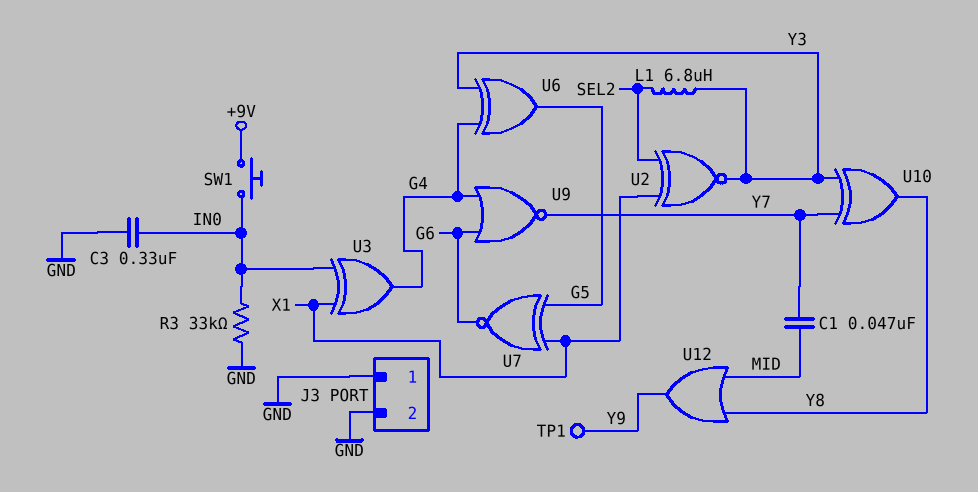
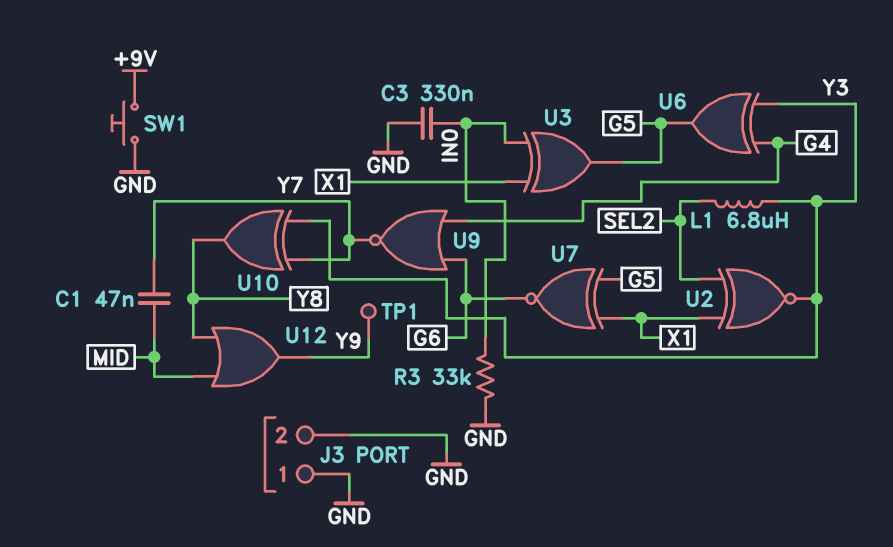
SW1: button (+9V, IN0) -> button (+9V, GND)
U3: XOR (in IN0, in X1, out G4) -> XOR (in IN0, in X1, out G5)

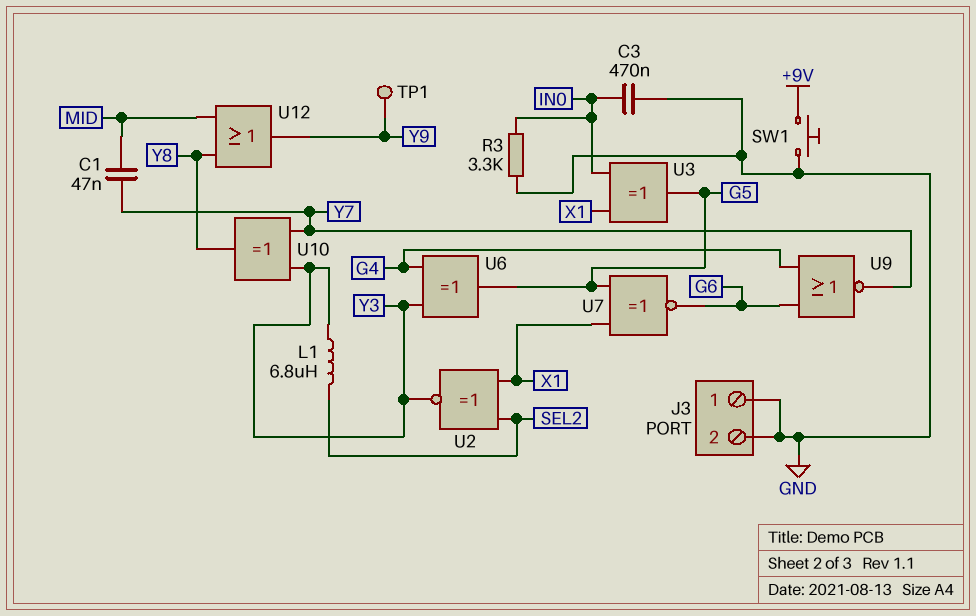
C3: 330nF (GND, IN0) -> 470nF (GND, IN0)
R3: 33k (GND, IN0) -> 3.3k (GND, IN0)

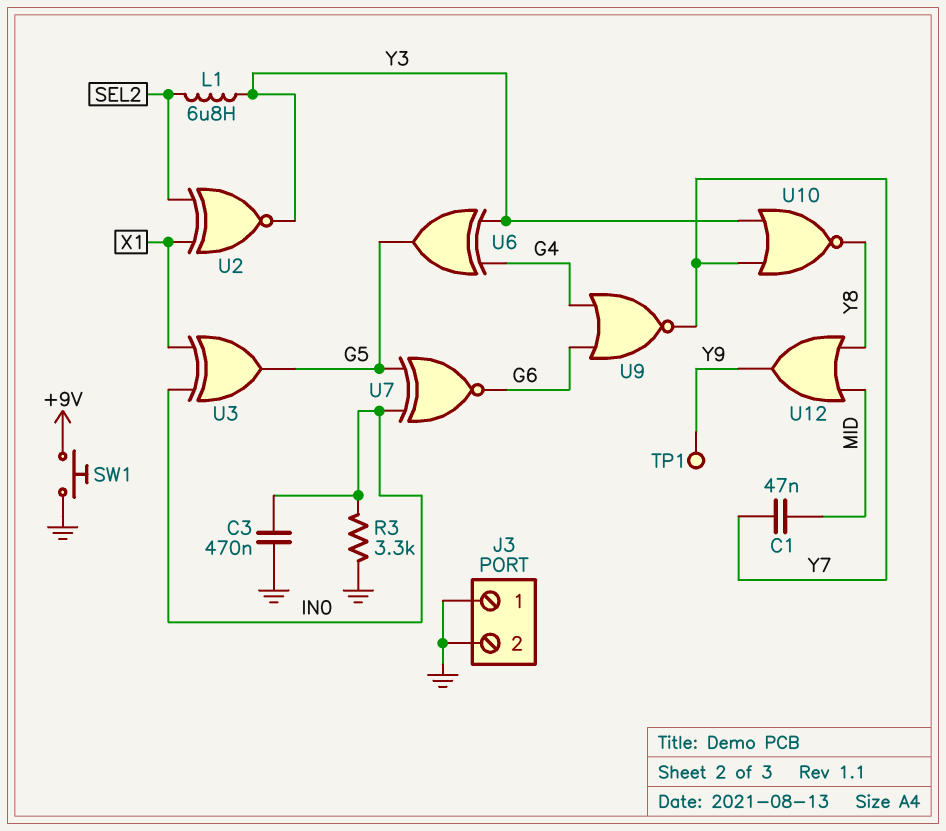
U7: XNOR (in G5, in X1, out G6) -> XNOR (in G5, in IN0, out G6)
U10: XOR (in Y3, in Y7, out Y8) -> NOR (in Y3, in Y7, out Y8)

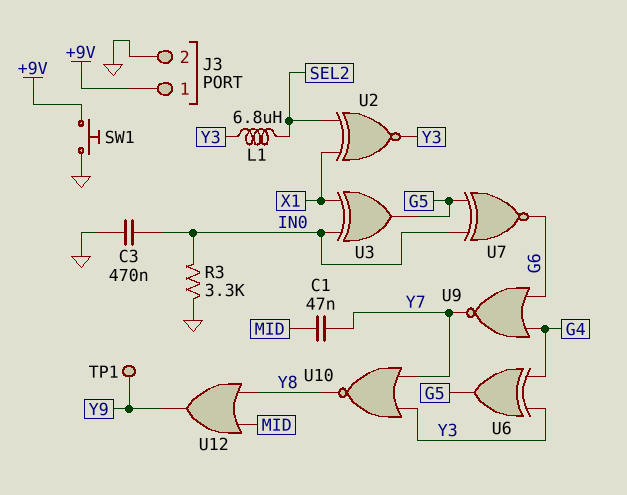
J3 pin 1: GND -> +9V

